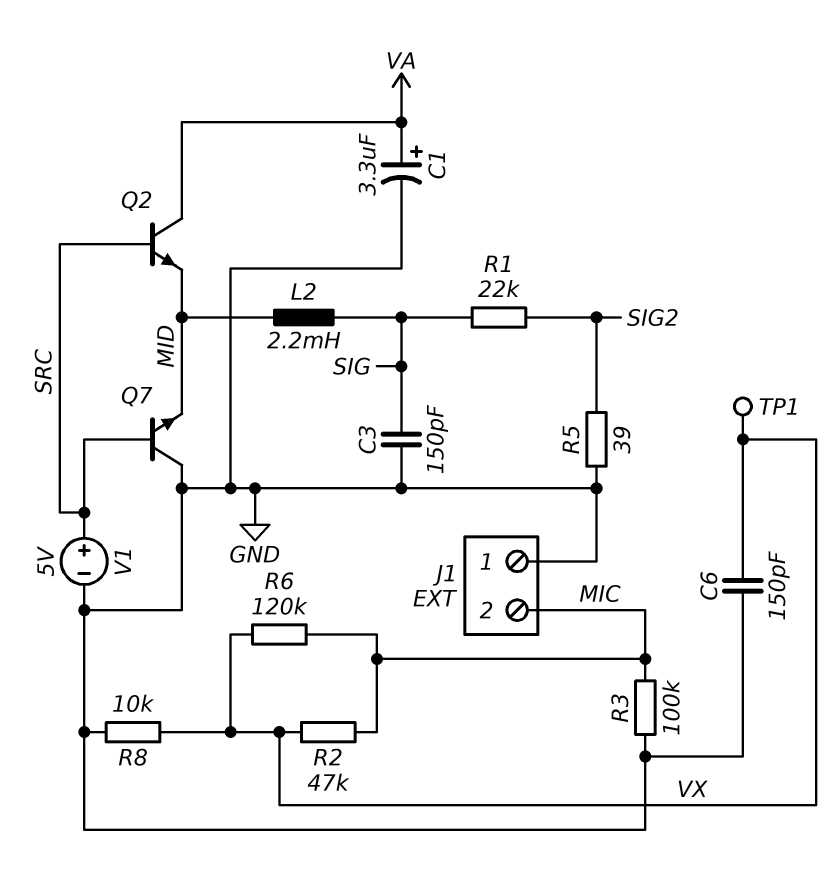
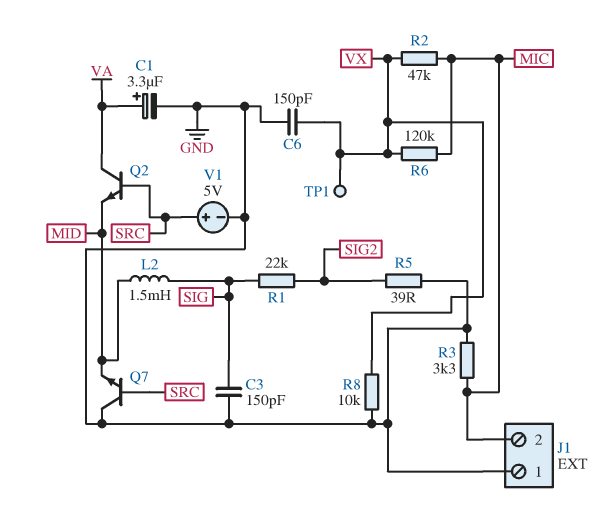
L2: 2.2mH (MID, SIG) -> 1.5mH (MID, SIG)
R3: 100k (GND, MIC) -> 3.3k (GND, MIC)

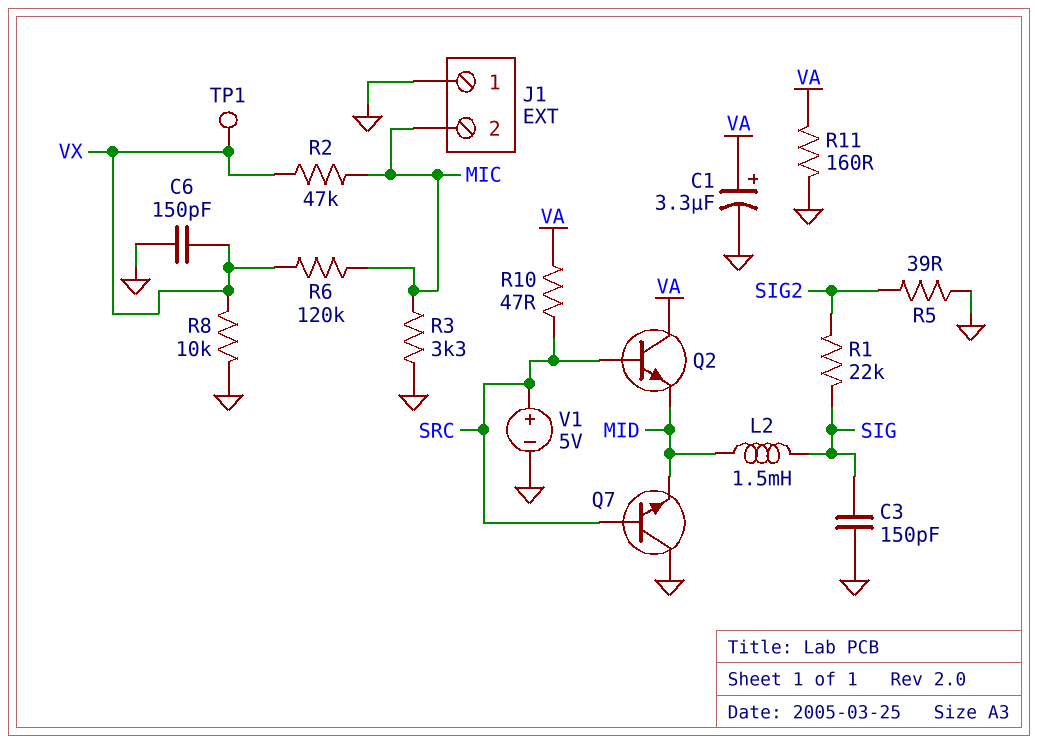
R10: none -> 47 (SRC, VA)
R11: none -> 160 (GND, VA)

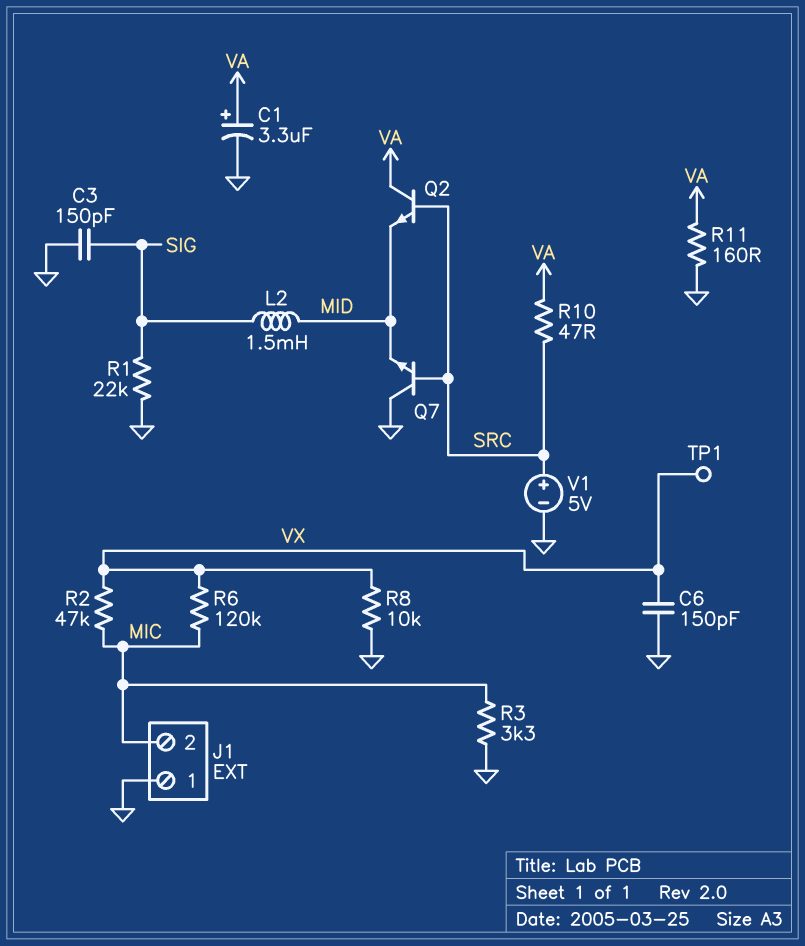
R1: 22k (SIG, SIG2) -> 22k (GND, SIG)
R5: 39 (GND, SIG2) -> none

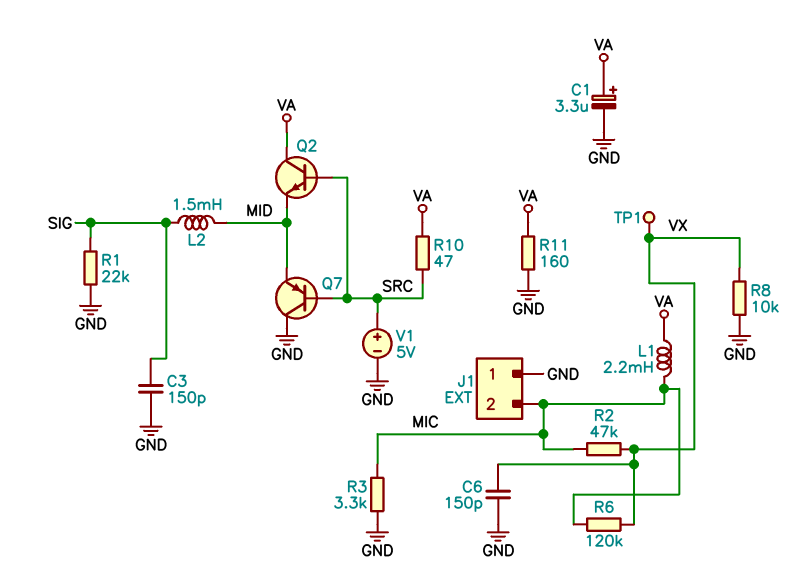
L1: none -> 2.2mH (MIC, VA)
Q7: NPN (B SRC, C GND, E MID) -> PNP (B SRC, C GND, E MID)

